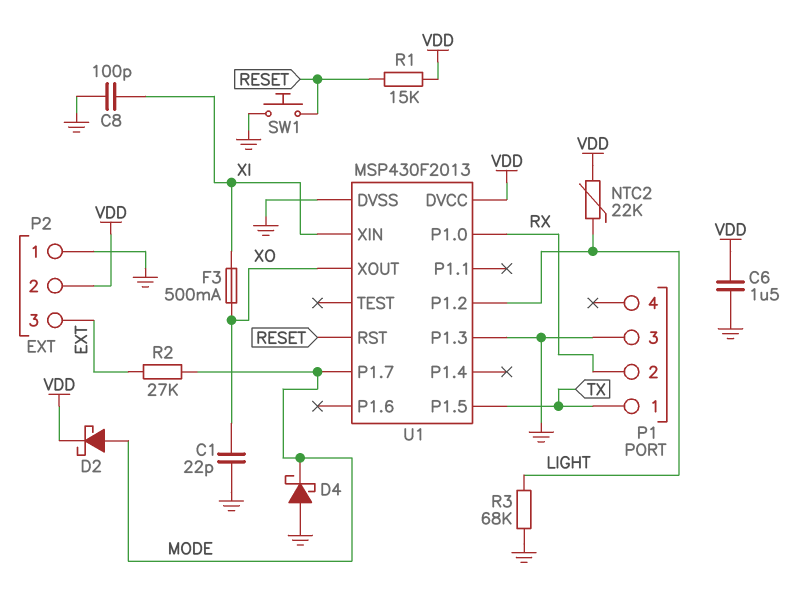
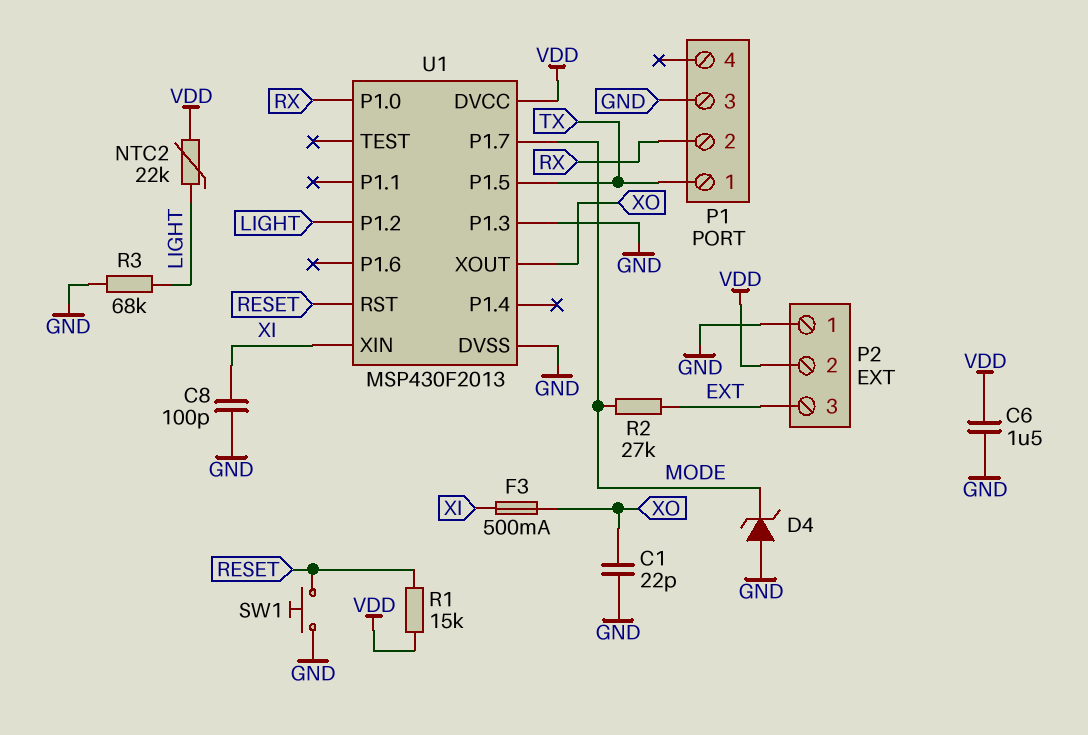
D2: schottky (A MODE, K VDD) -> none
D4: schottky (A GND, K MODE) -> zener (A GND, K MODE)

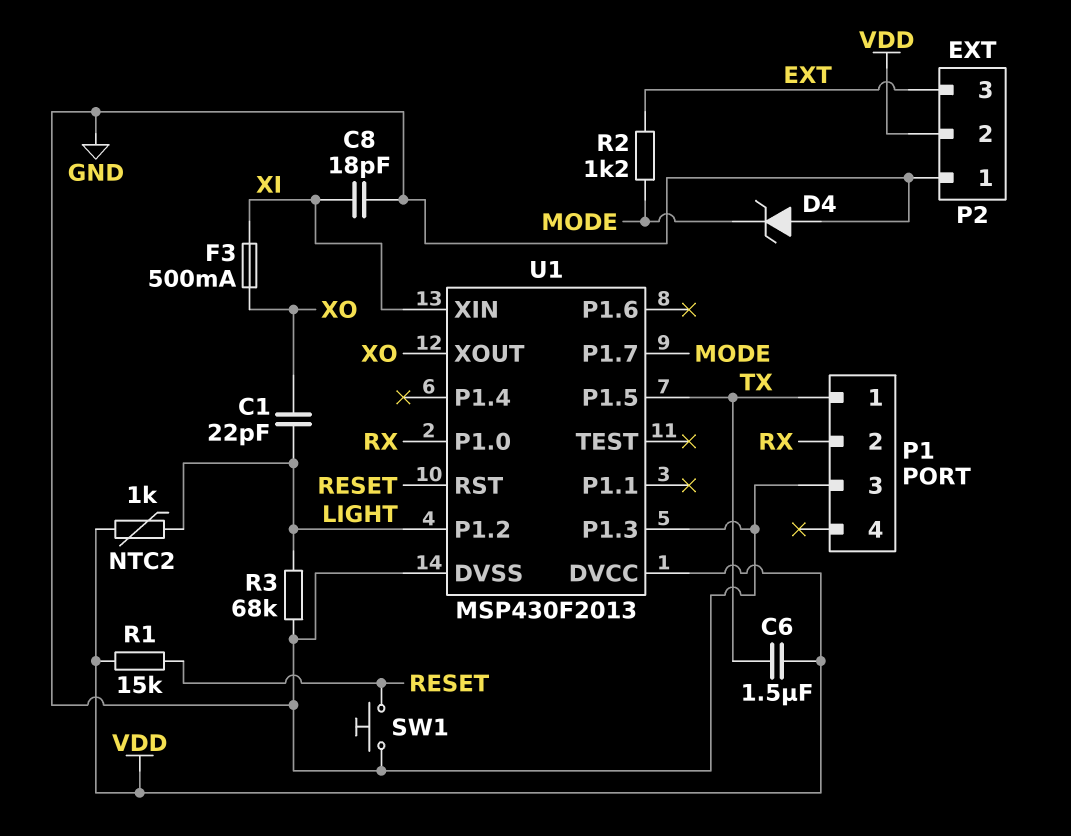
C1: 22pF (GND, XO) -> 22pF (LIGHT, XO)
C6: 1.5uF (GND, VDD) -> 1.5uF (TX, VDD)
C8: 100pF (GND, XI) -> 18pF (GND, XI)
NTC2: 22k (LIGHT, VDD) -> 1k (LIGHT, VDD)
R2: 27k (EXT, MODE) -> 1.2k (EXT, MODE)

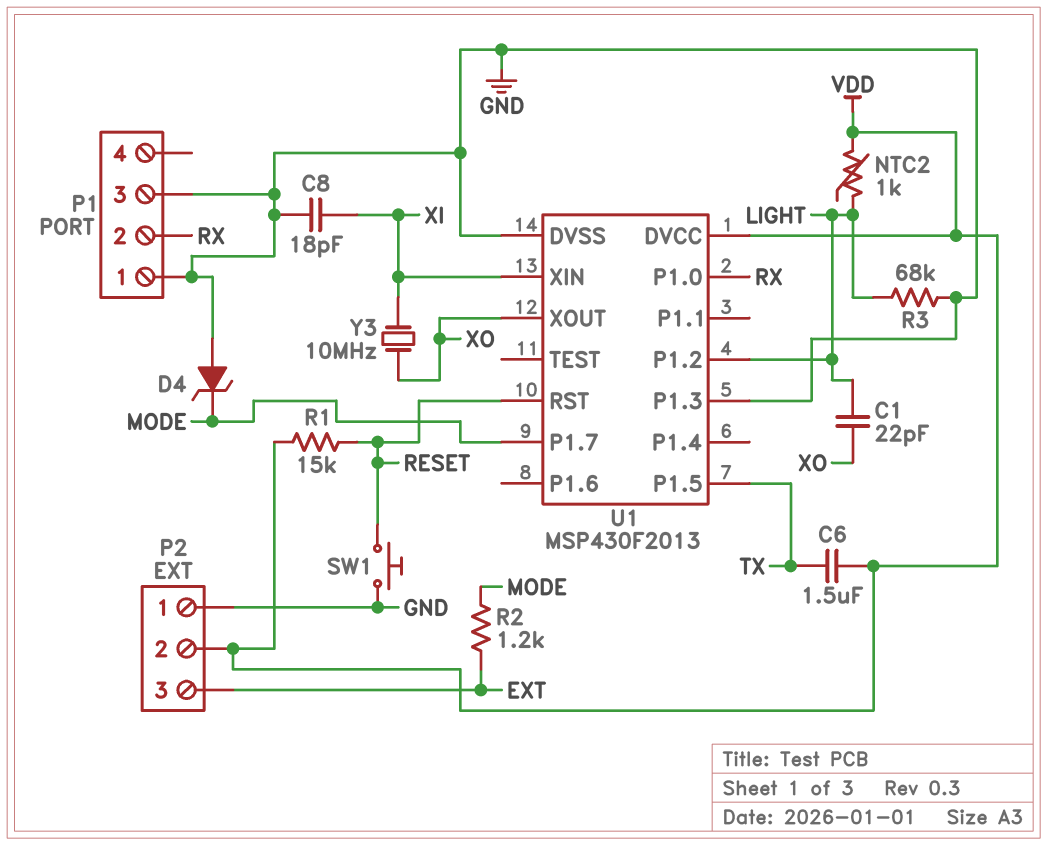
F3: 500mA (XI, XO) -> none
P1 pin 1: TX -> GND
Y3: none -> 10MHz (XI, XO)

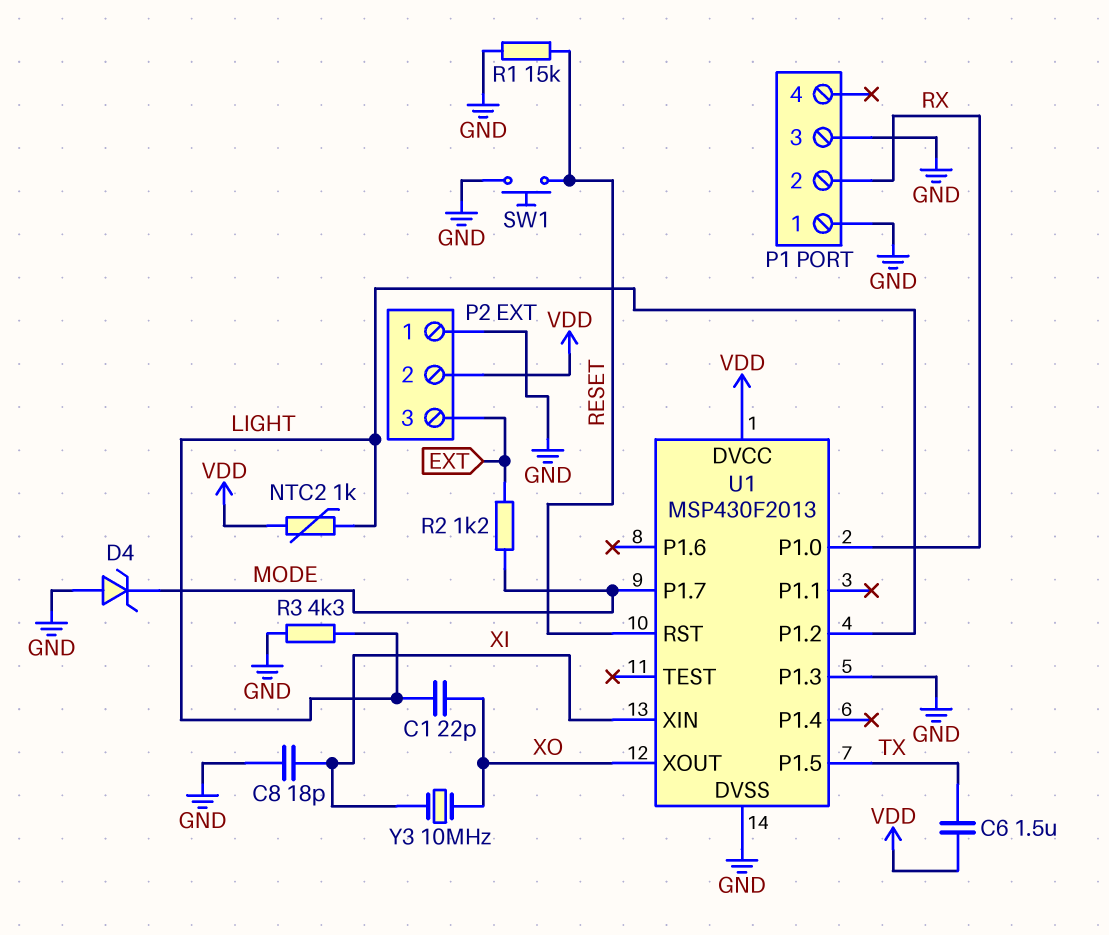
R1: 15k (RESET, VDD) -> 15k (GND, RESET)
R3: 68k (GND, LIGHT) -> 4.3k (GND, LIGHT)

